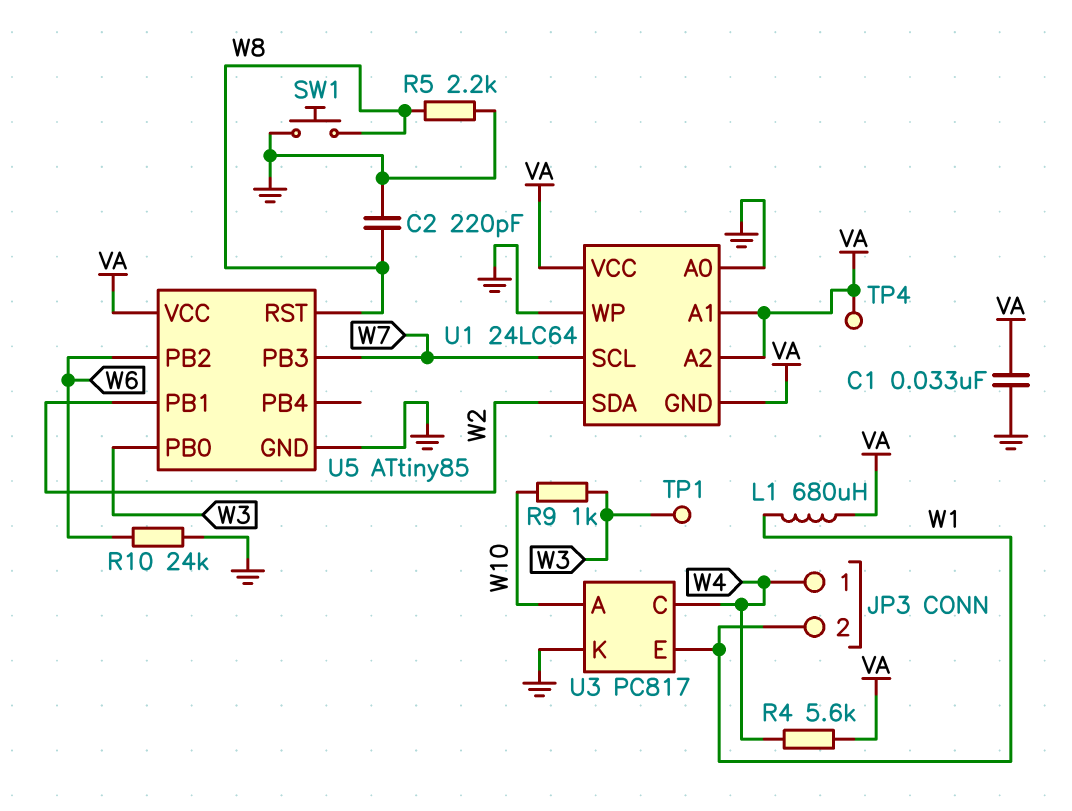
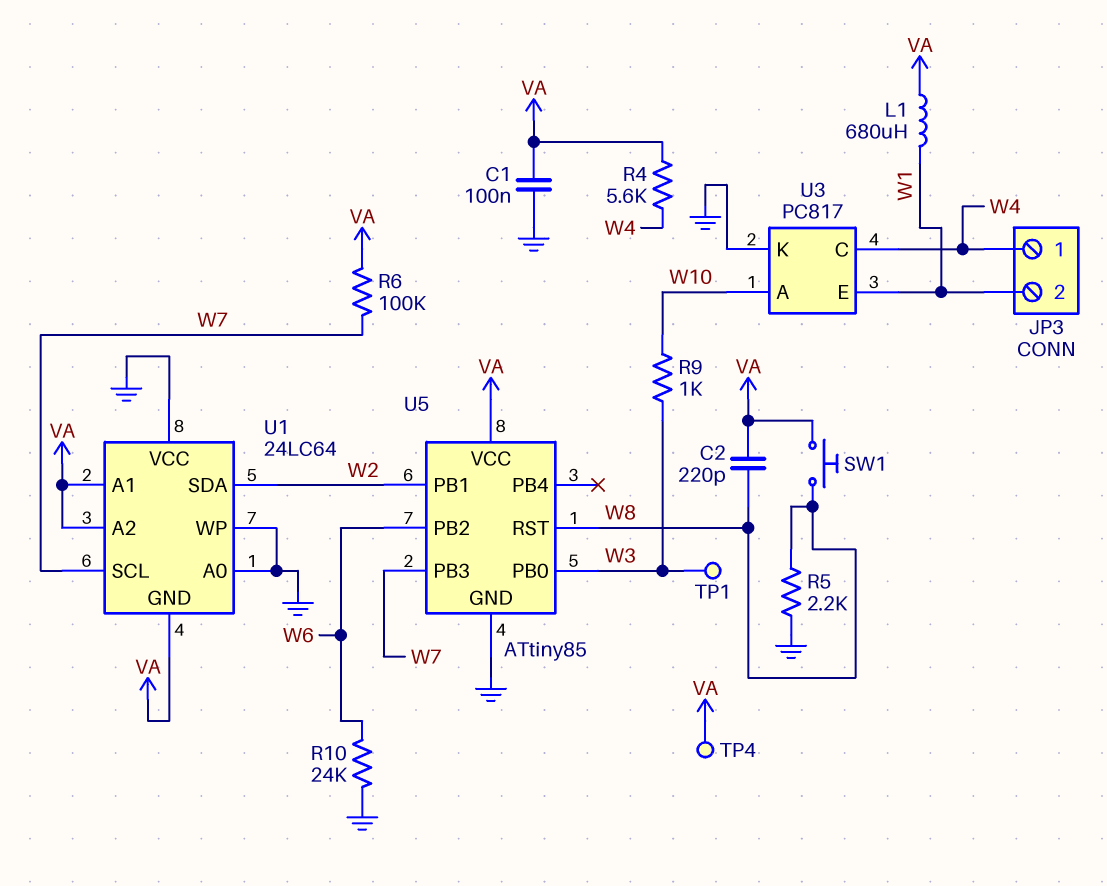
C1: 33nF (GND, VA) -> 100nF (GND, VA)
C2: 220pF (GND, W8) -> 220pF (VA, W8)
R6: none -> 100k (VA, W7)
SW1: button (GND, W8) -> button (VA, W8)
U1 pin VCC: VA -> GND

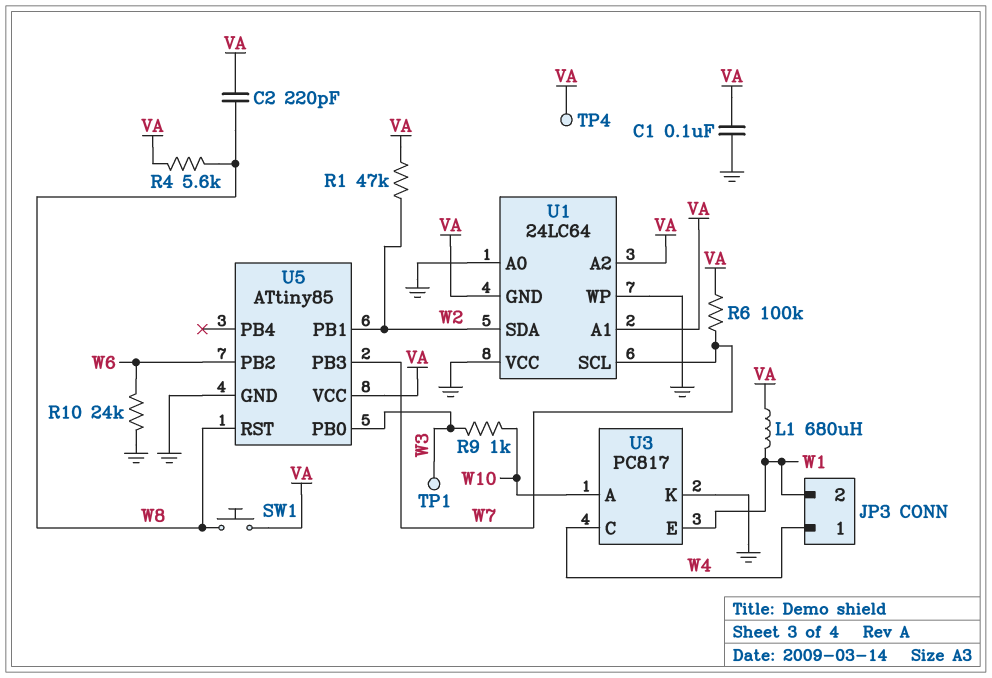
R1: none -> 47k (VA, W2)
R4: 5.6k (VA, W4) -> 5.6k (VA, W8)
R5: 2.2k (GND, W8) -> none

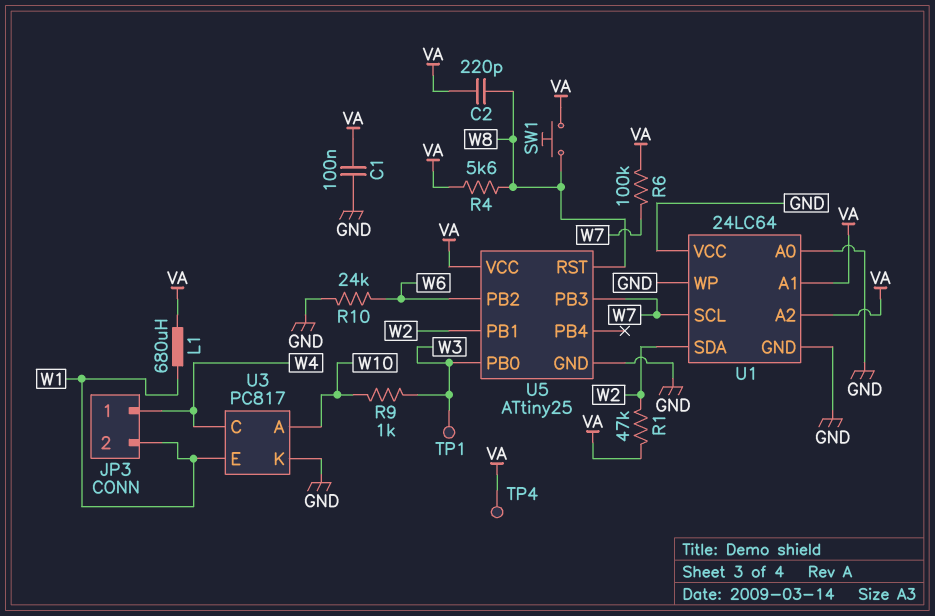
U1 pin GND: VA -> GND
U5: ATtiny85 -> ATtiny25

